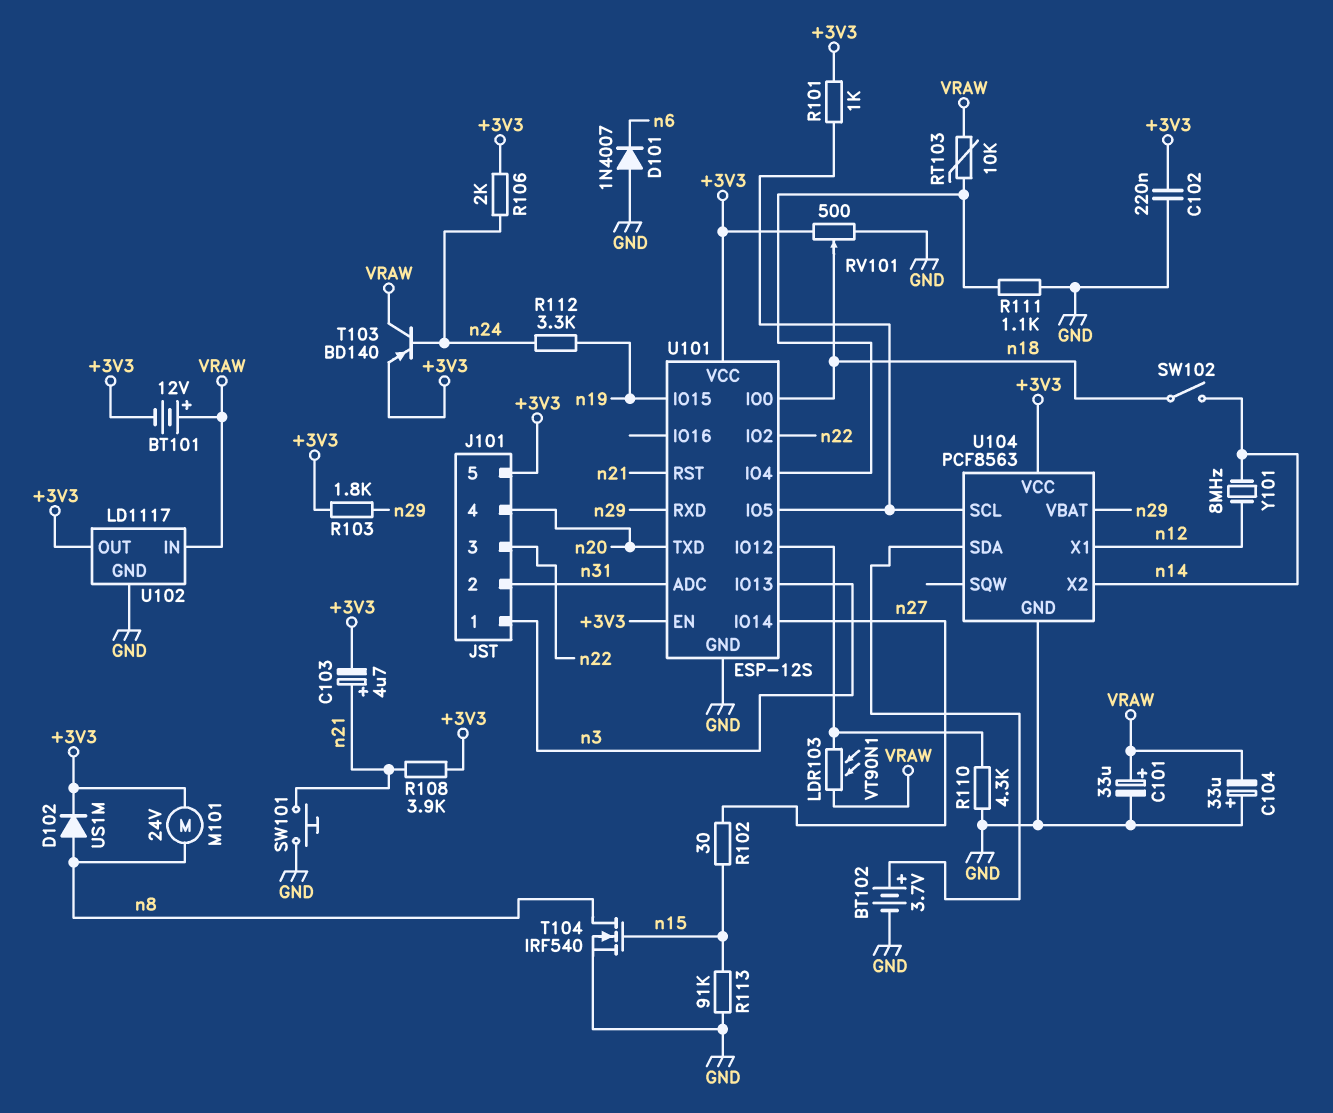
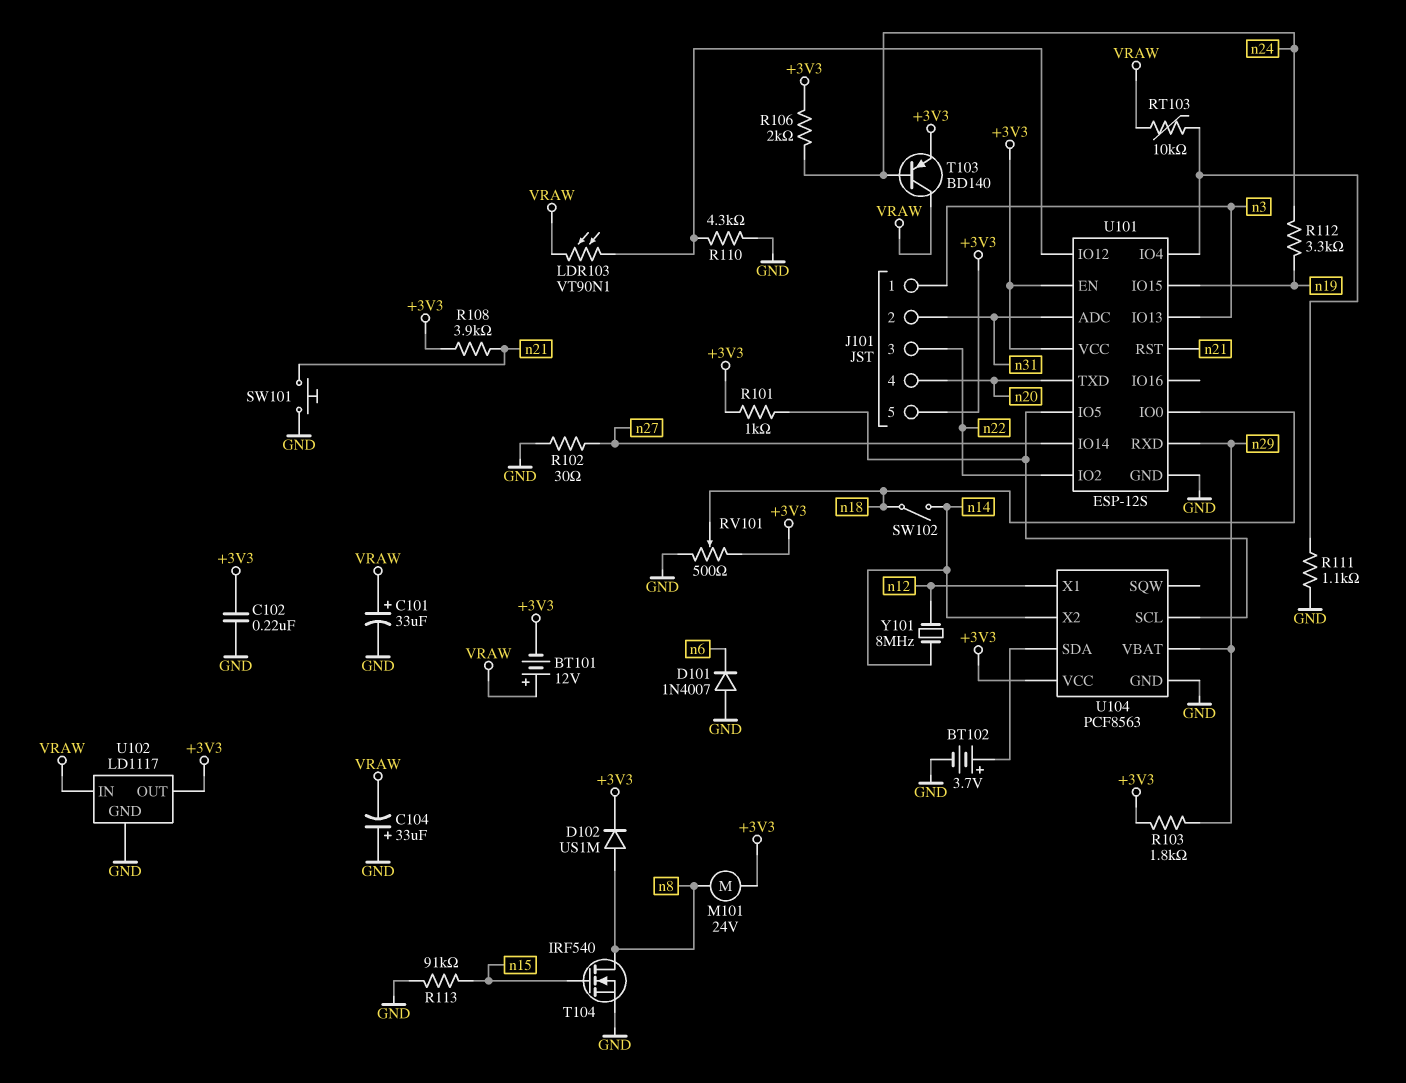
C103: 4.7uF (plus n21, minus +3V3) -> none
R102: 30 (n15, n27) -> 30 (GND, n27)

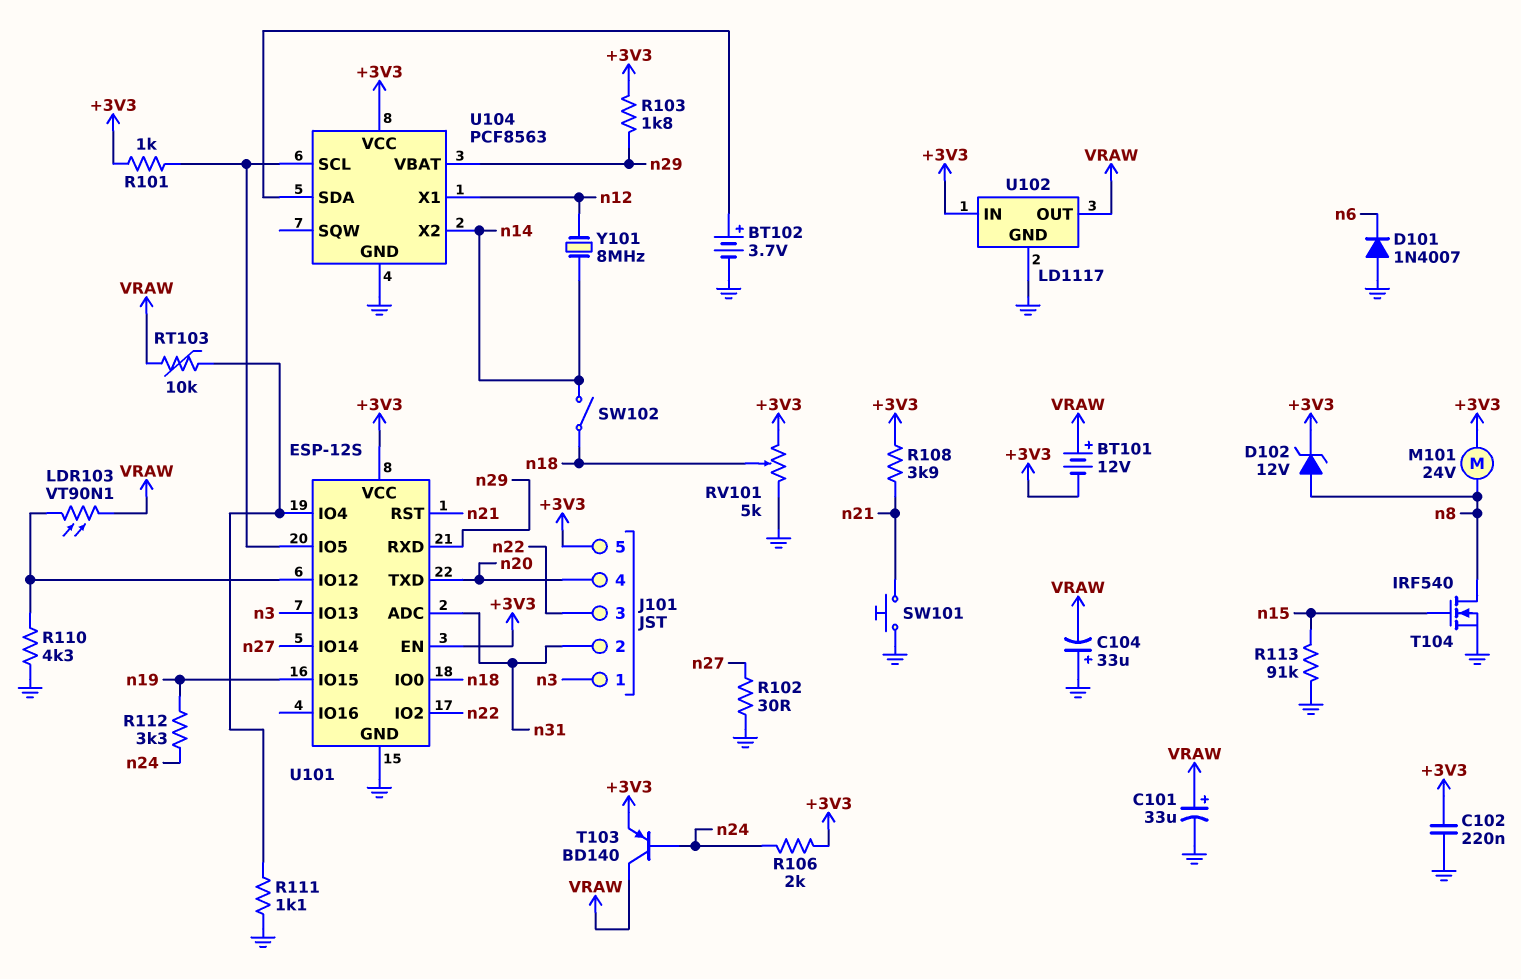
D102: diode US1M (A n8, K +3V3) -> zener 12V (A n8, K +3V3)
RV101: 500 (+3V3, GND, wiper n18) -> 5k (+3V3, GND, wiper n18)
U102 pin IN: VRAW -> +3V3
U102 pin OUT: +3V3 -> VRAW

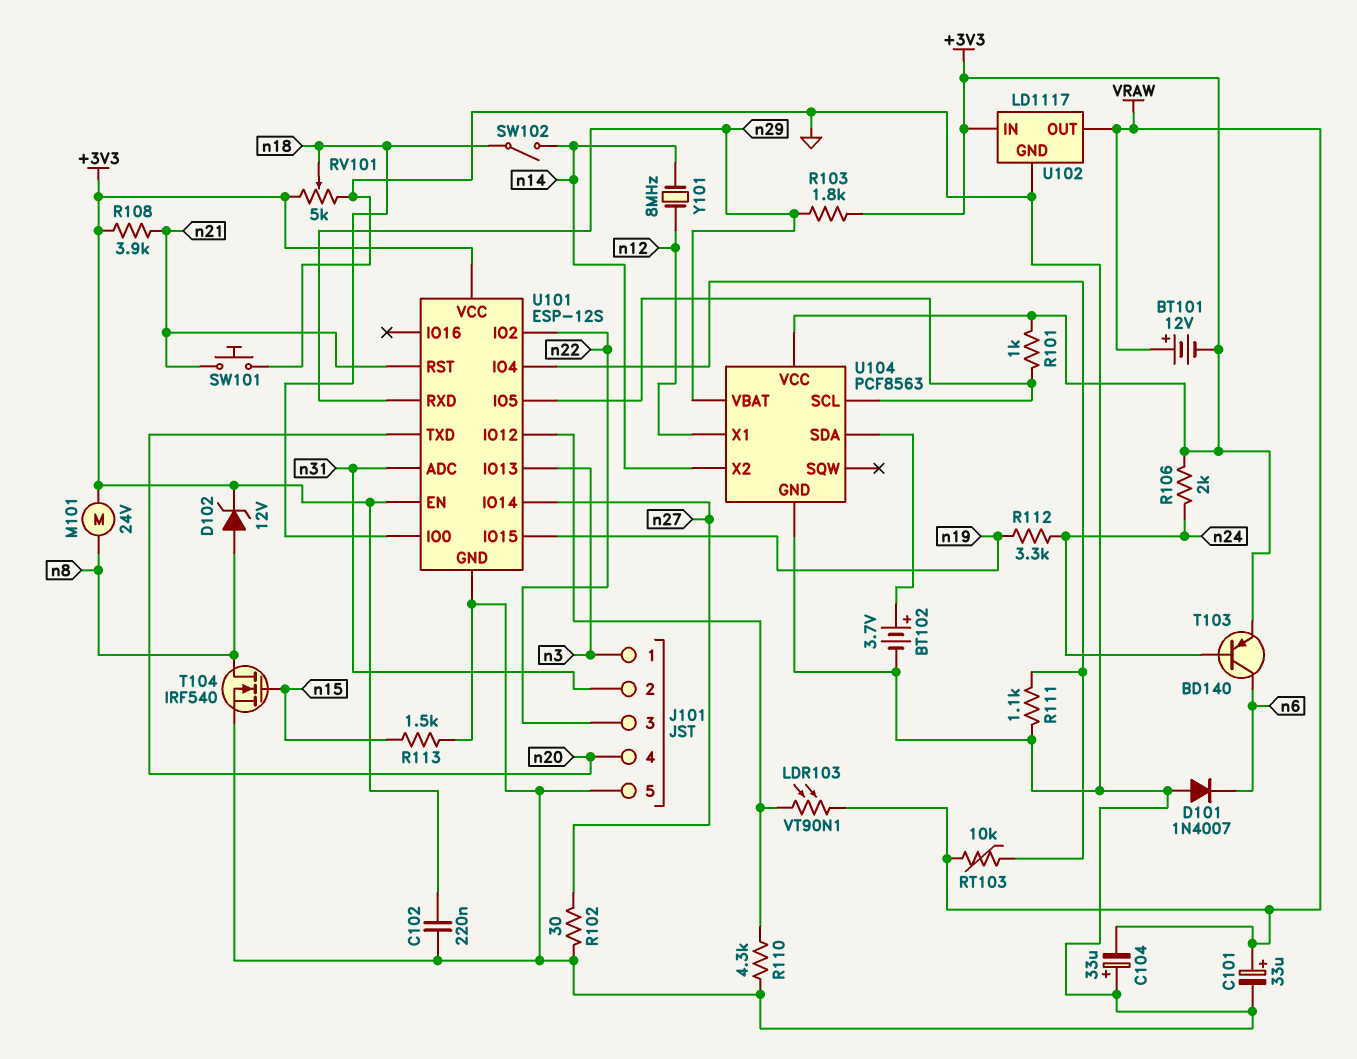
J101 pin 5: +3V3 -> GND
R113: 91k (GND, n15) -> 1.5k (GND, n15)
T103: PNP BD140 (B n24, C VRAW, E +3V3) -> PNP BD140 (B n24, C n6, E +3V3)

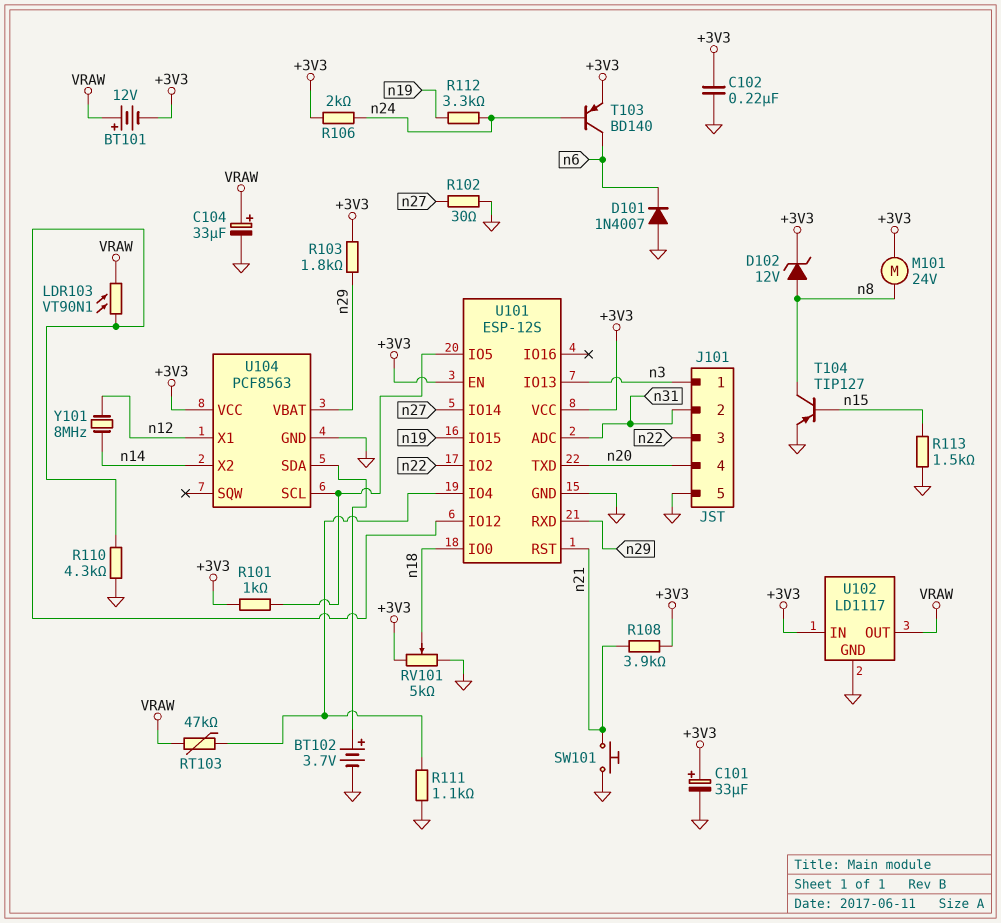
C101: 33uF (plus VRAW, minus GND) -> 33uF (plus +3V3, minus GND)
C104: 33uF (plus GND, minus VRAW) -> 33uF (plus VRAW, minus GND)
RT103: 10k (U101/IO4, VRAW) -> 47k (U101/IO4, VRAW)
SW102: switch (n14, n18) -> none
T104: NMOS IRF540 (G n15, D n8, S GND) -> PNP TIP127 (B n15, C n8, E GND)

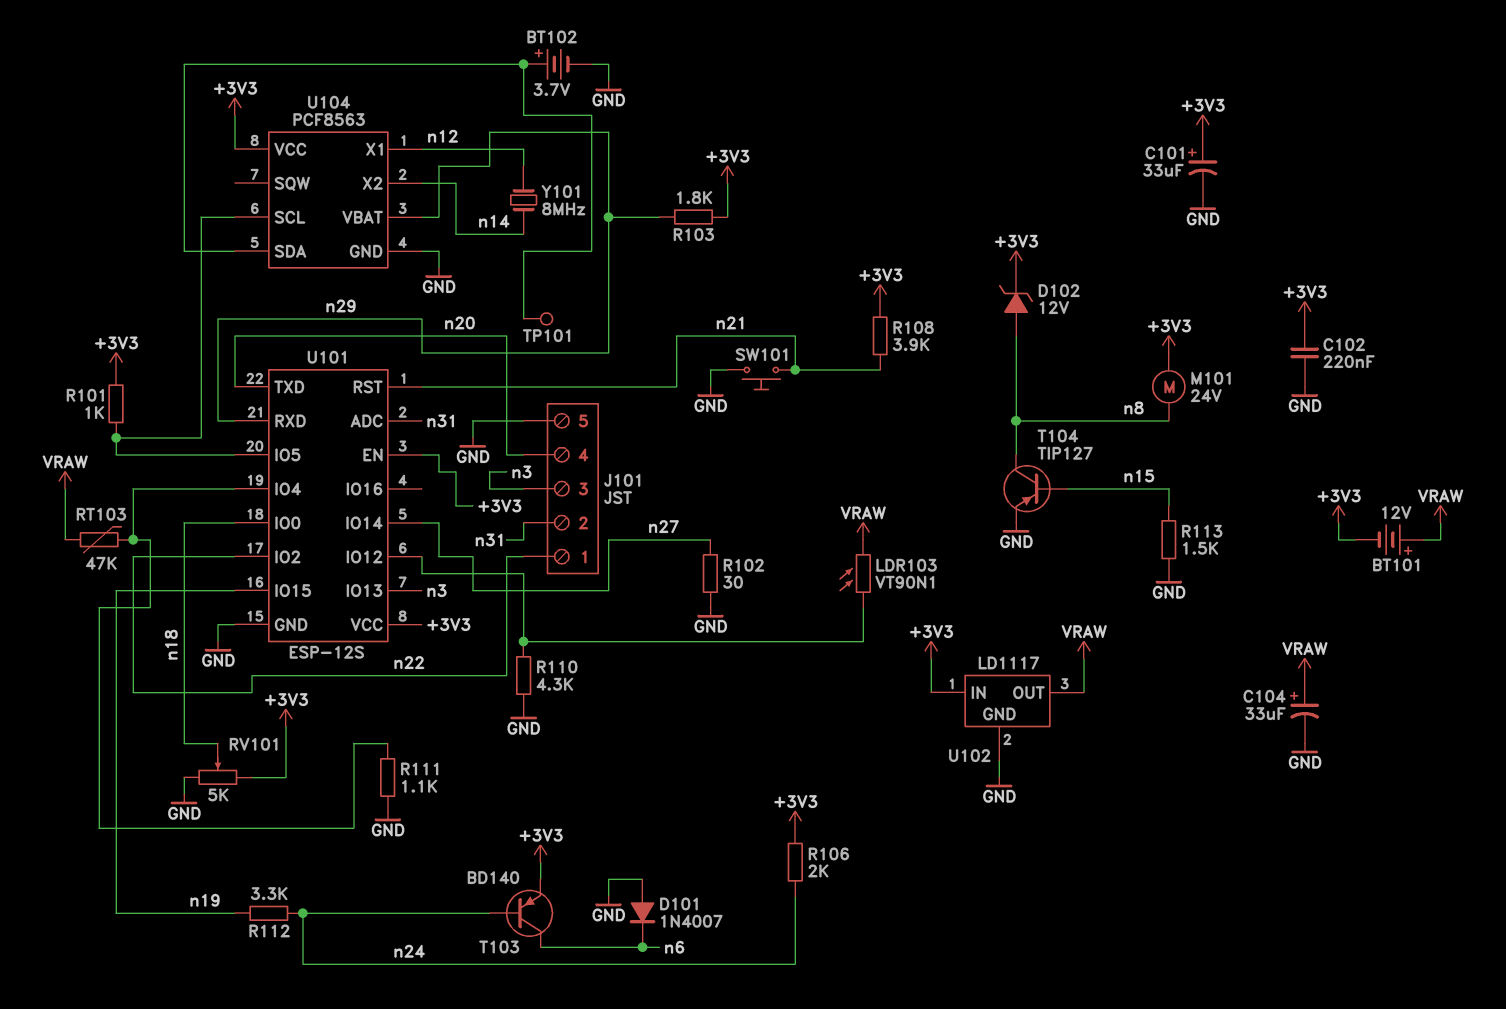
J101 pin 1: n3 -> n22
J101 pin 3: n22 -> n3
TP101: none -> test point (U104/SDA)

